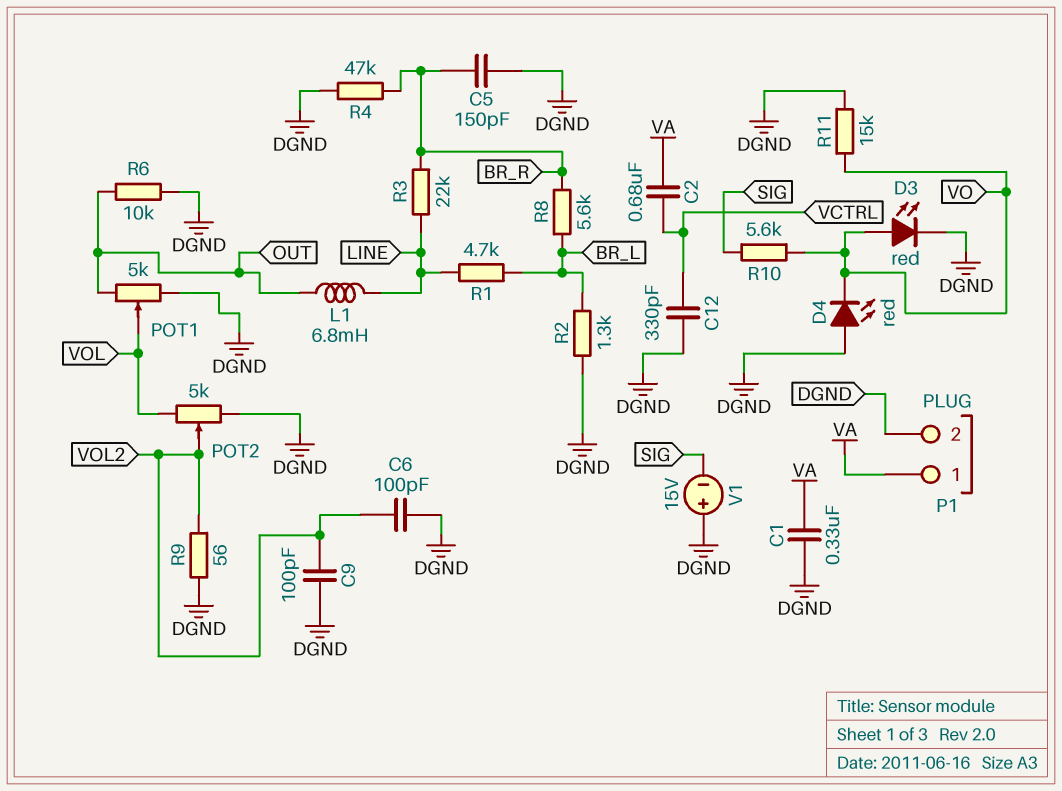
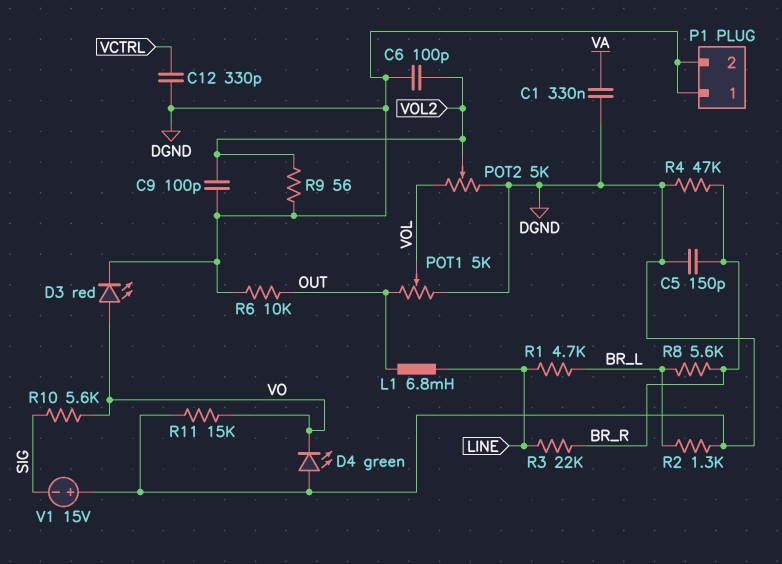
C2: 680nF (VA, VCTRL) -> none
D4: LED red (A DGND, K VO) -> LED green (A DGND, K VO)
P1 pin 1: VA -> DGND

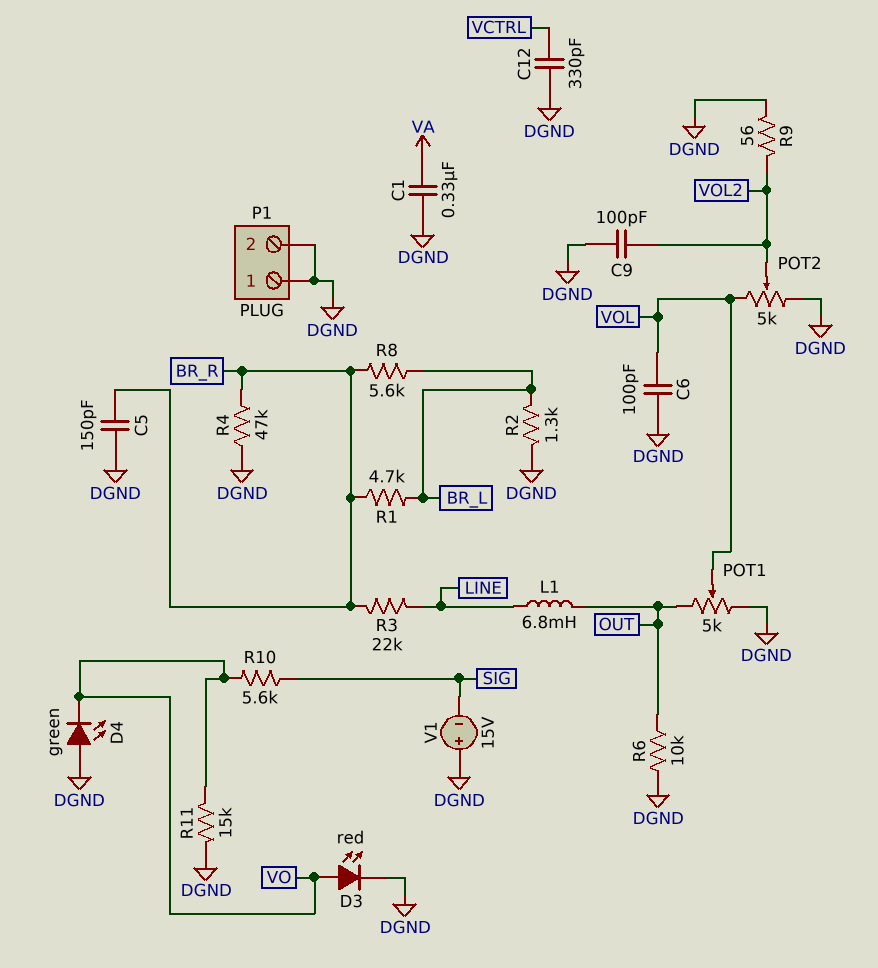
C6: 100pF (DGND, VOL2) -> 100pF (DGND, VOL)
R1: 4.7k (BR_L, LINE) -> 4.7k (BR_L, BR_R)

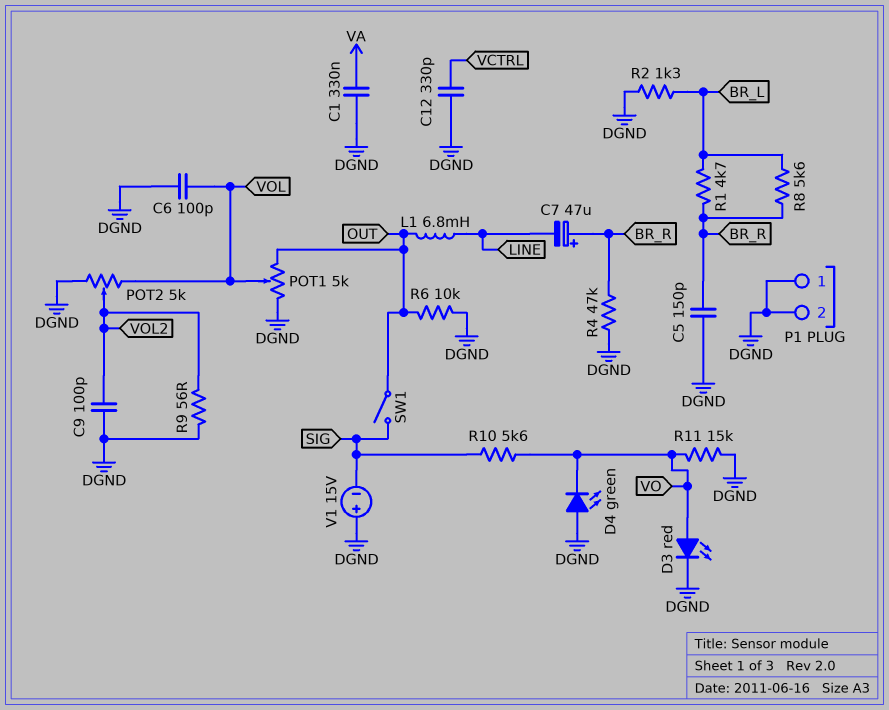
C7: none -> 47uF (plus BR_R, minus LINE)
R3: 22k (BR_R, LINE) -> none
SW1: none -> switch (OUT, SIG)

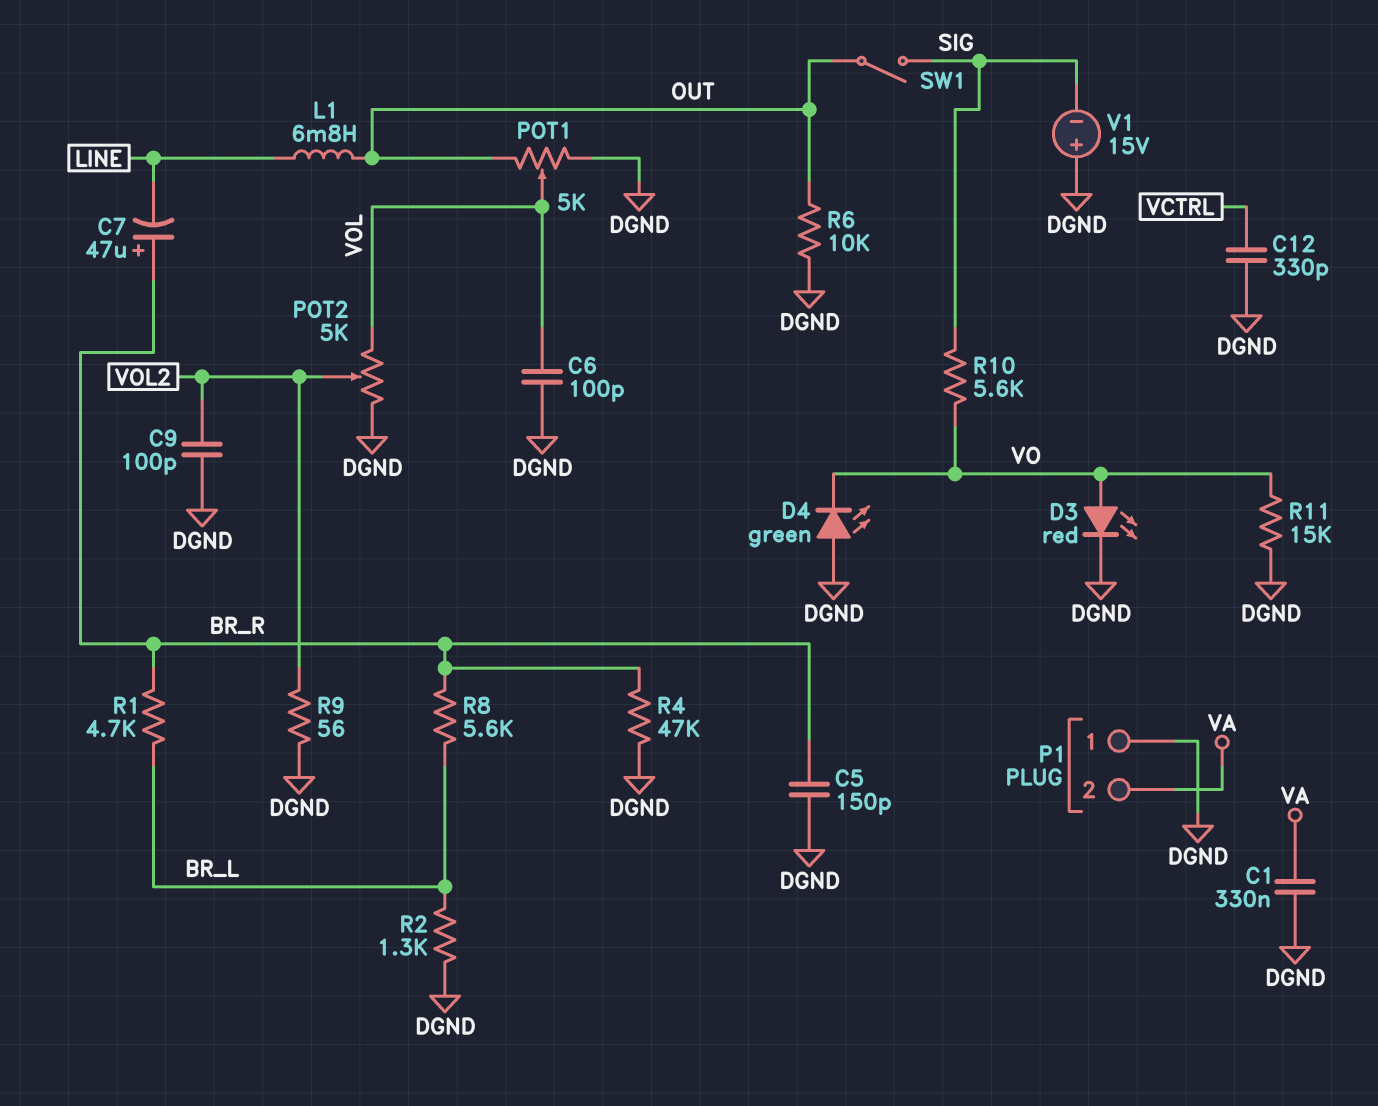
P1 pin 2: DGND -> VA

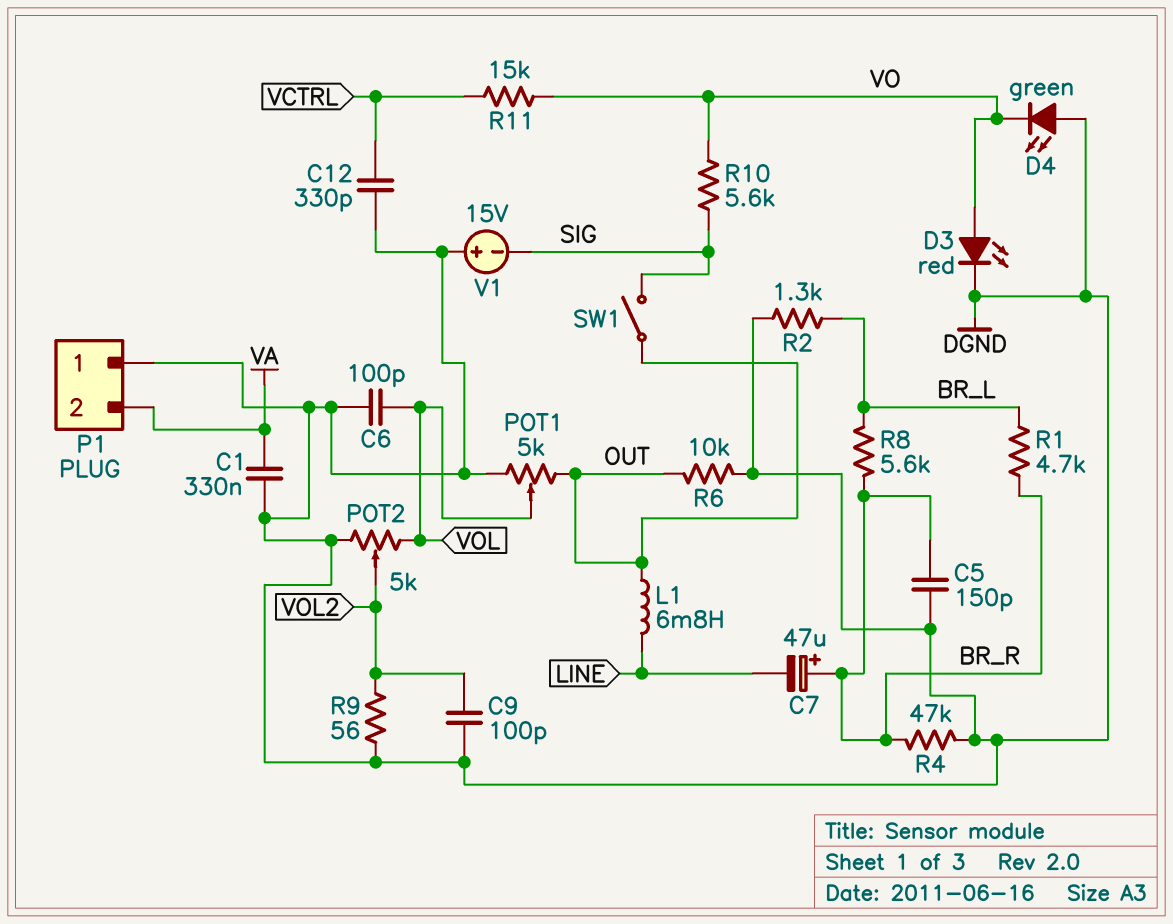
R11: 15k (DGND, VO) -> 15k (VCTRL, VO)

